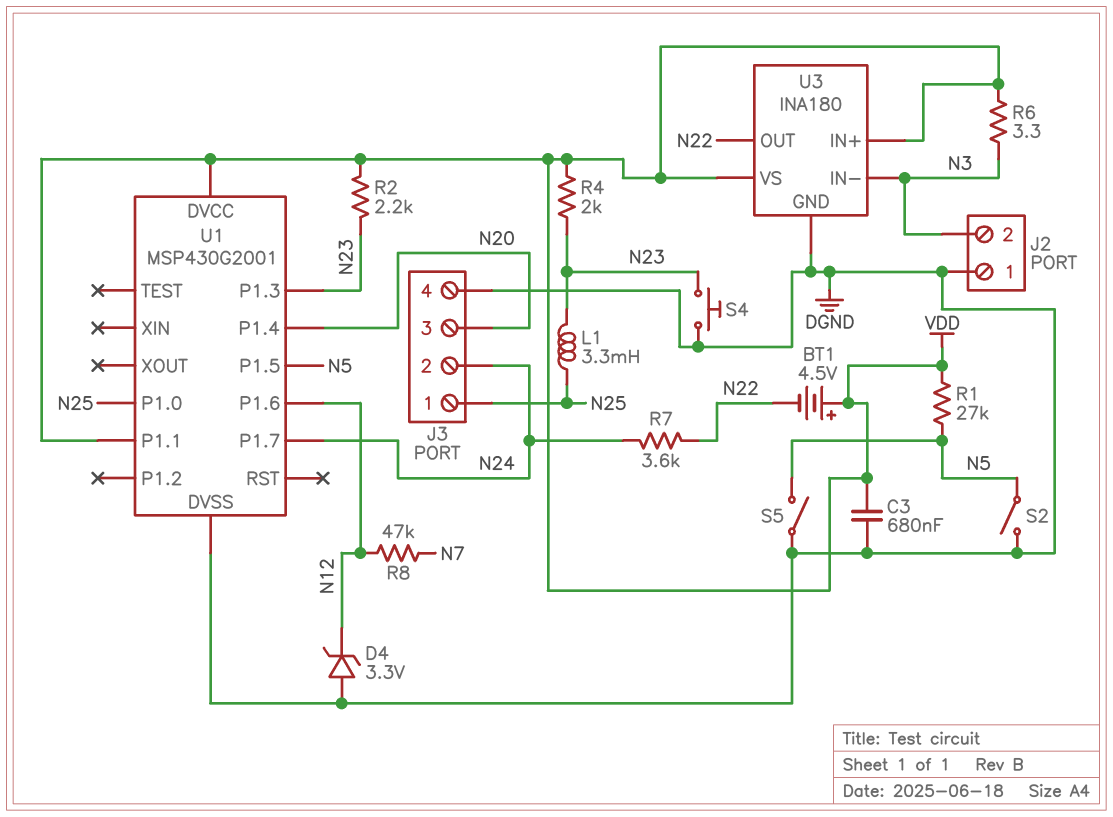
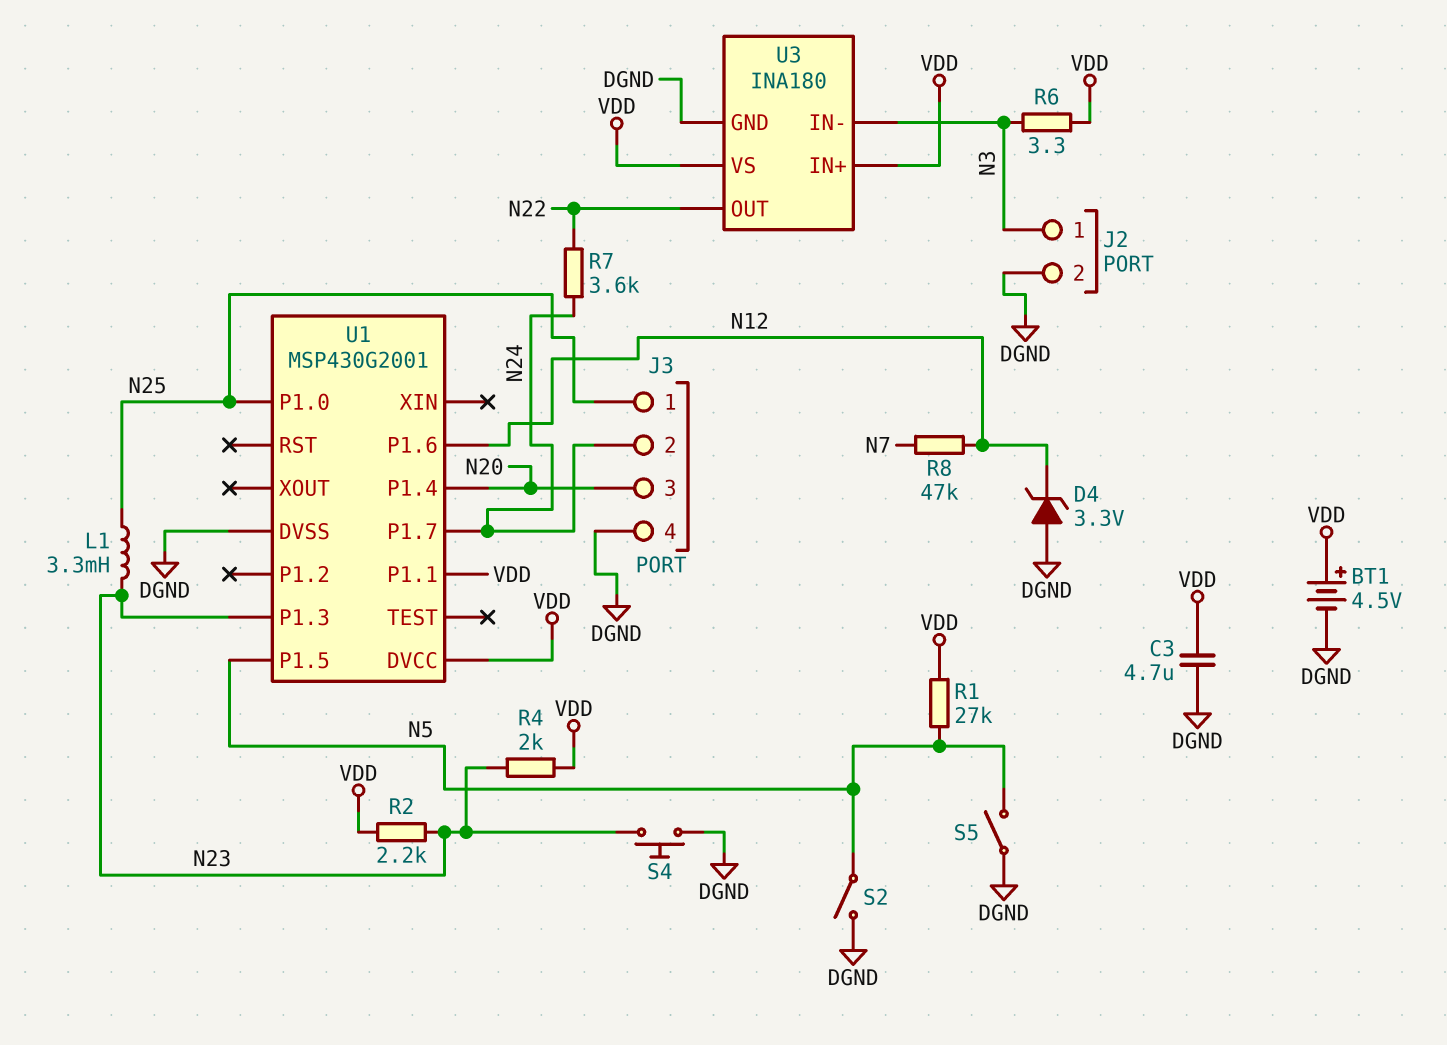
BT1: 4.5V (plus VDD, minus N22) -> 4.5V (plus VDD, minus DGND)
C3: 680nF (DGND, VDD) -> 4.7uF (DGND, VDD)
J2 pin 1: DGND -> N3
J2 pin 2: N3 -> DGND

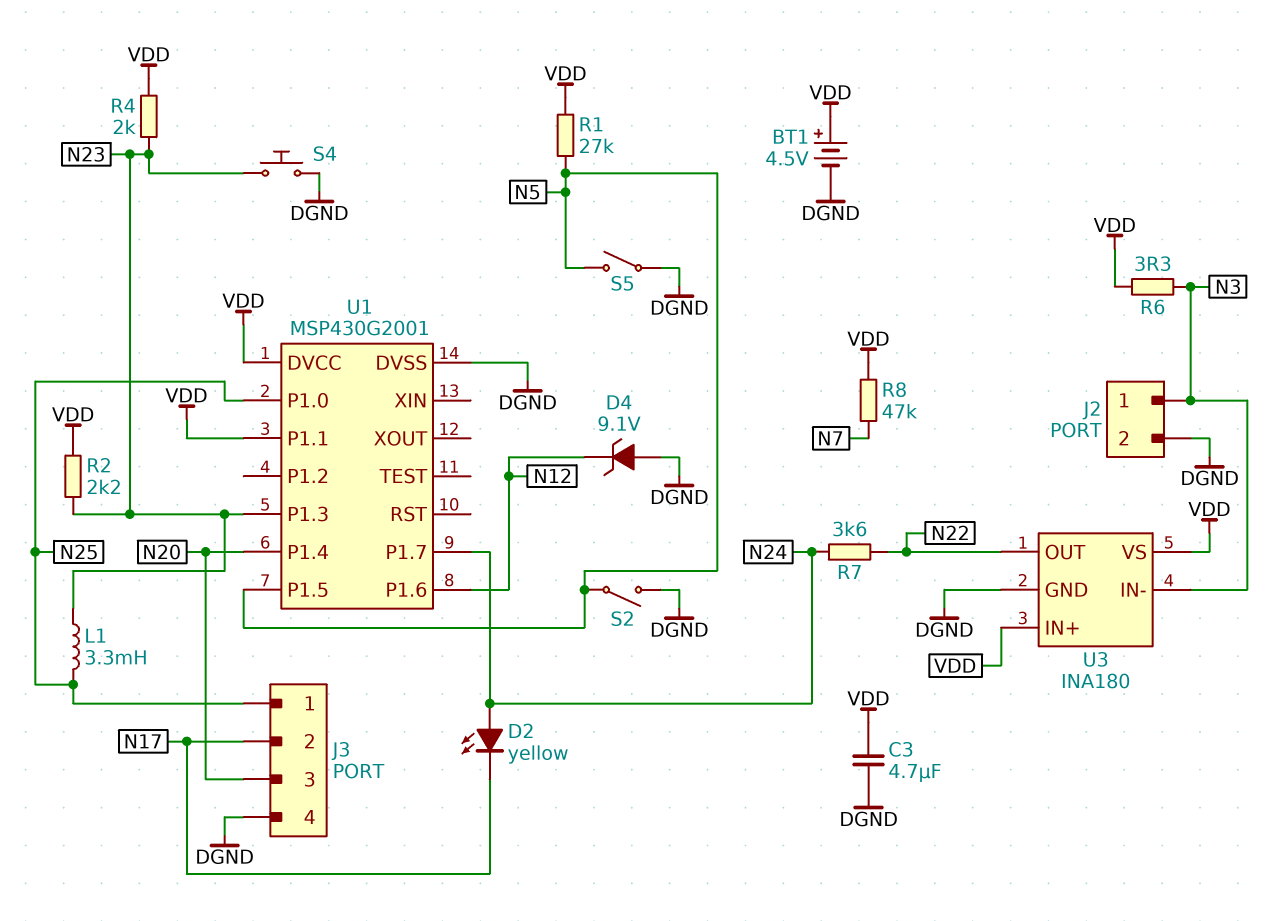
D2: none -> LED yellow (A N24, K N17)
D4: zener 3.3V (A DGND, K N12) -> zener 9.1V (A DGND, K N12)
J3 pin 2: N24 -> N17
R8: 47k (N7, N12) -> 47k (N7, VDD)

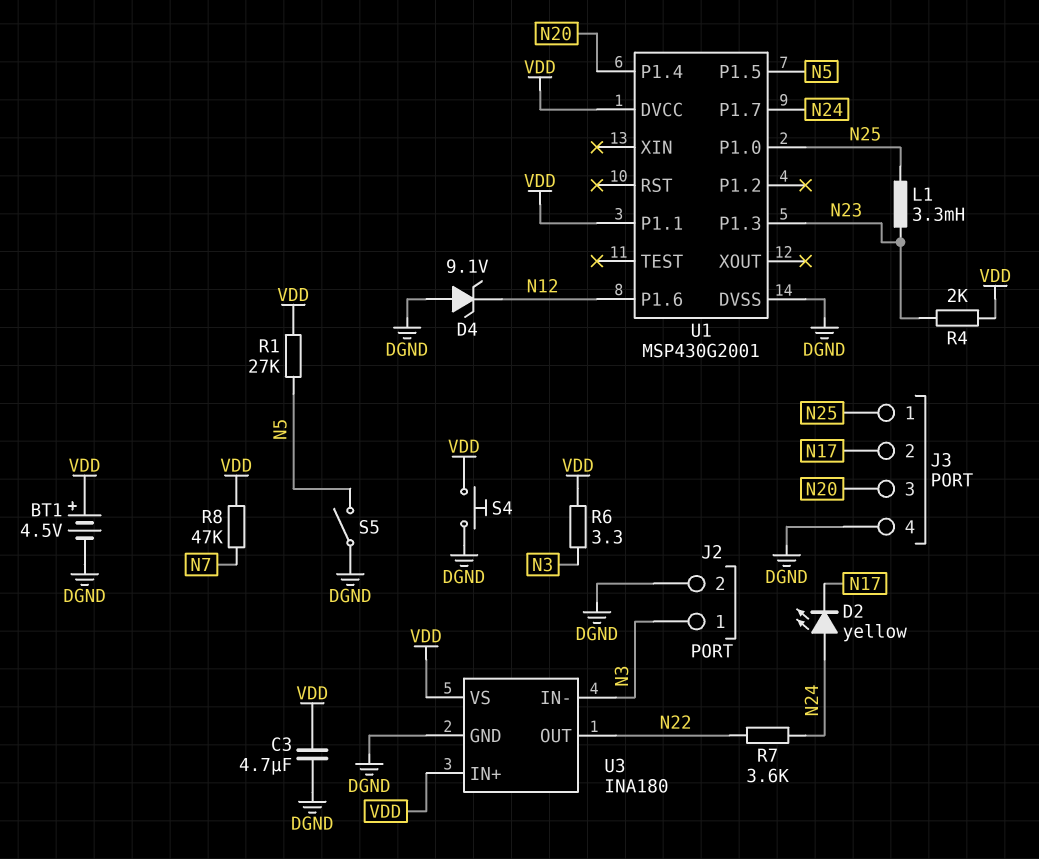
R2: 2.2k (N23, VDD) -> none
S2: switch (DGND, N5) -> none
S4: button (DGND, N23) -> button (DGND, VDD)

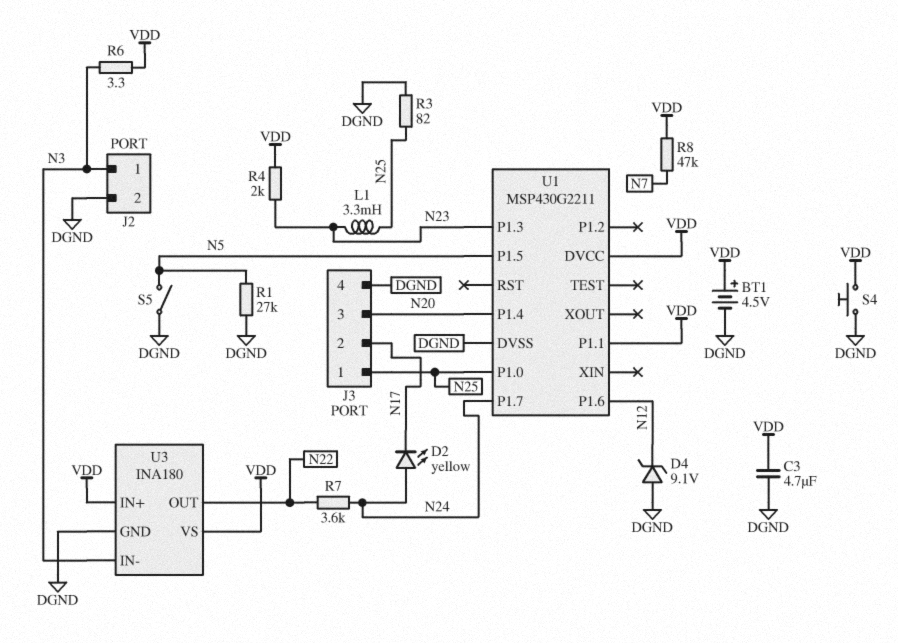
R1: 27k (N5, VDD) -> 27k (DGND, N5)
R3: none -> 82 (DGND, N25)
U1: MSP430G2001 -> MSP430G2211

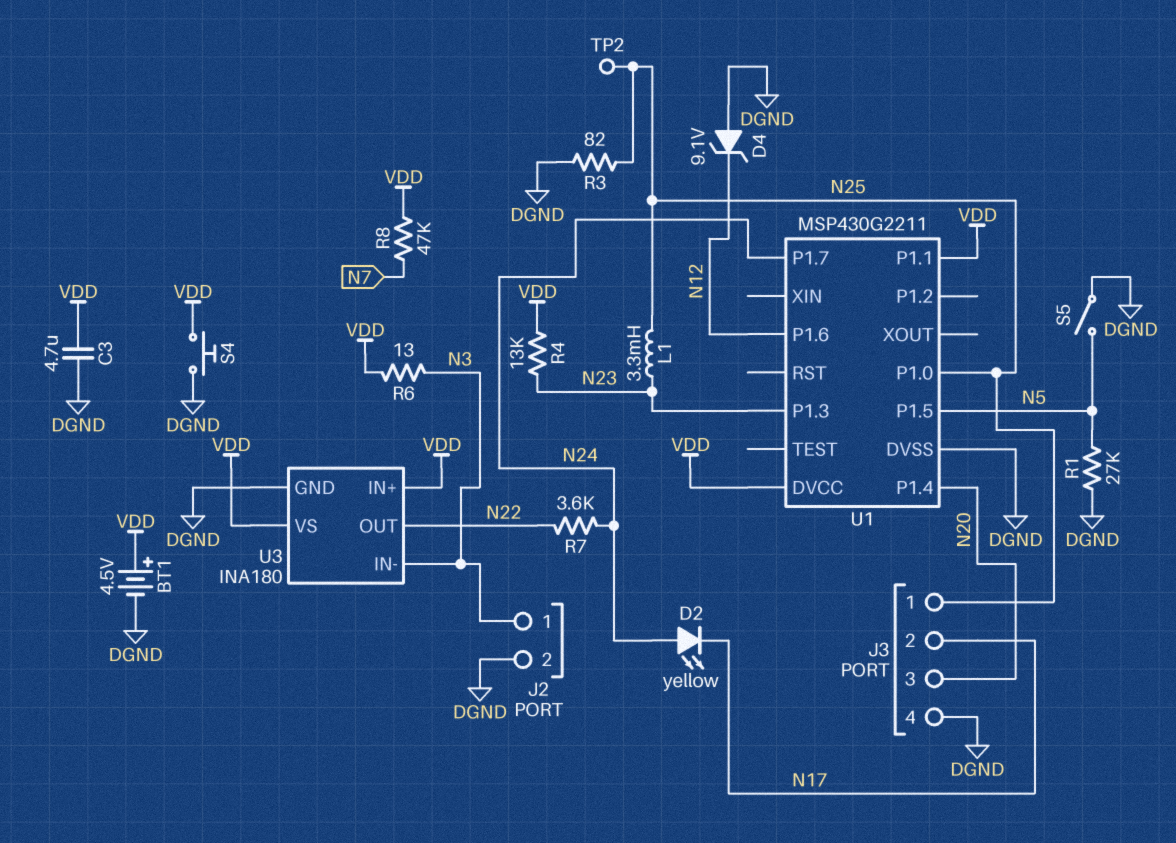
R4: 2k (N23, VDD) -> 13k (N23, VDD)
R6: 3.3 (N3, VDD) -> 13 (N3, VDD)
TP2: none -> test point (N25)

